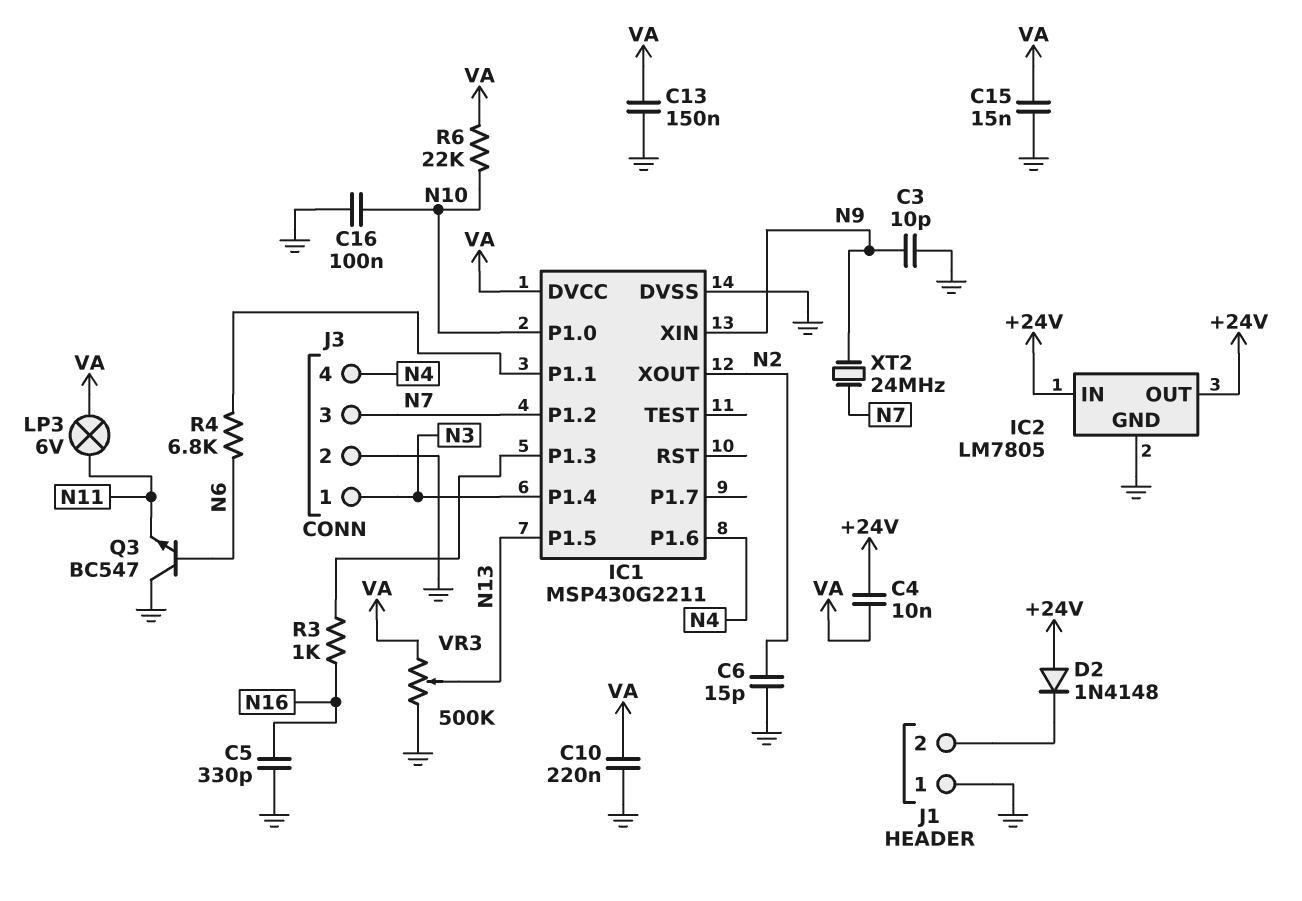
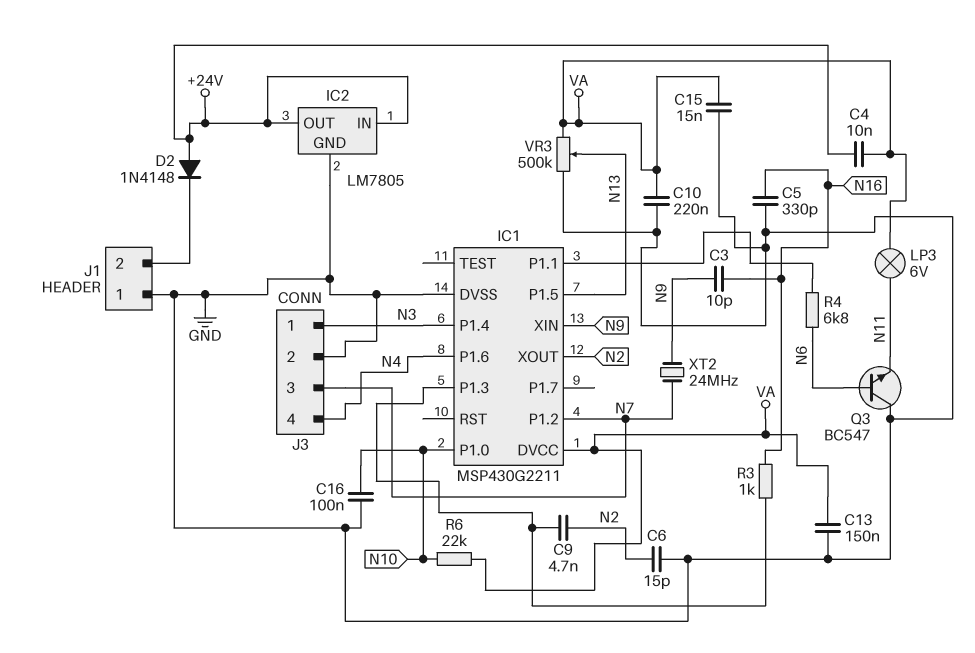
C3: 10pF (GND, N9) -> 10pF (N9, N16)
C9: none -> 4.7nF (IC1/P1.3, N2)

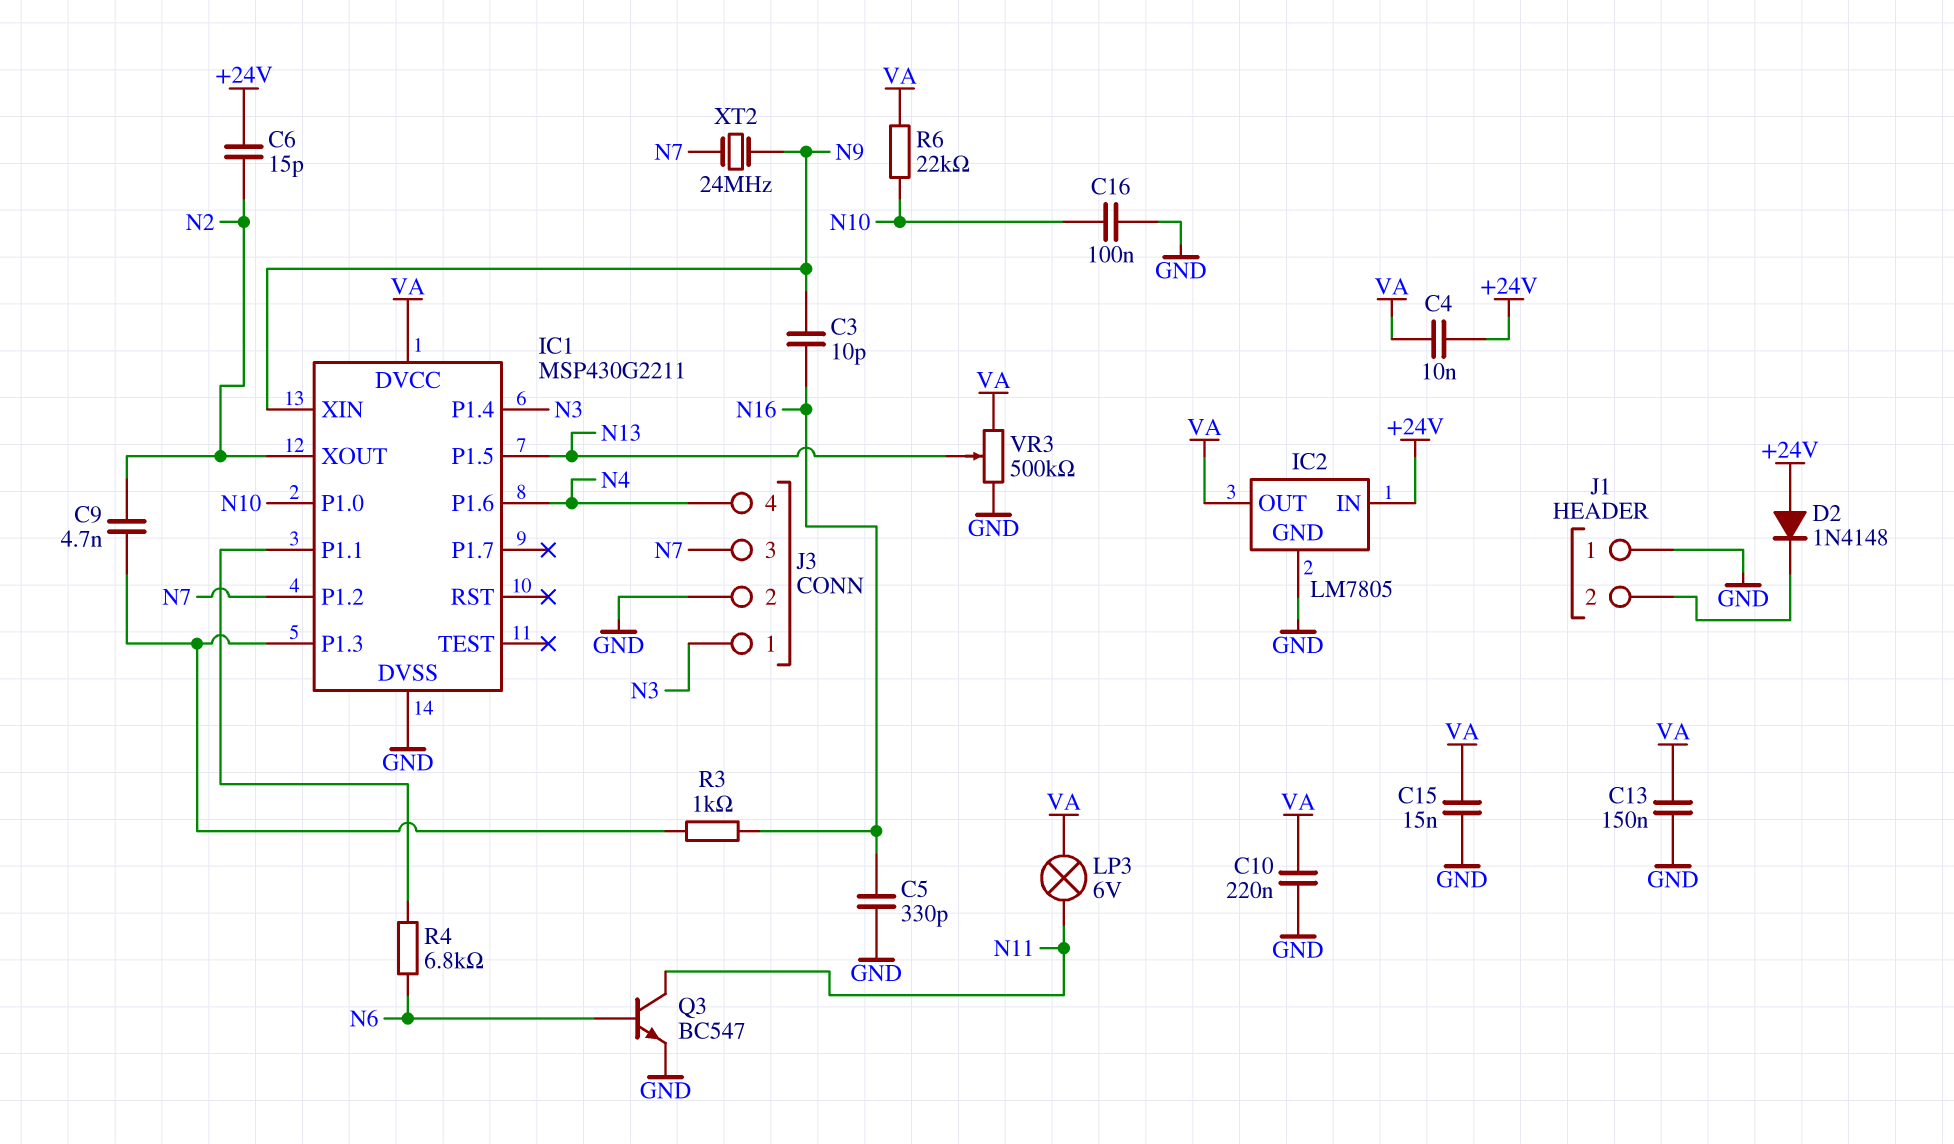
C6: 15pF (GND, N2) -> 15pF (+24V, N2)
IC2 pin OUT: +24V -> VA
Q3: NPN BC547 (B N6, C GND, E N11) -> NPN BC547 (B N6, C N11, E GND)

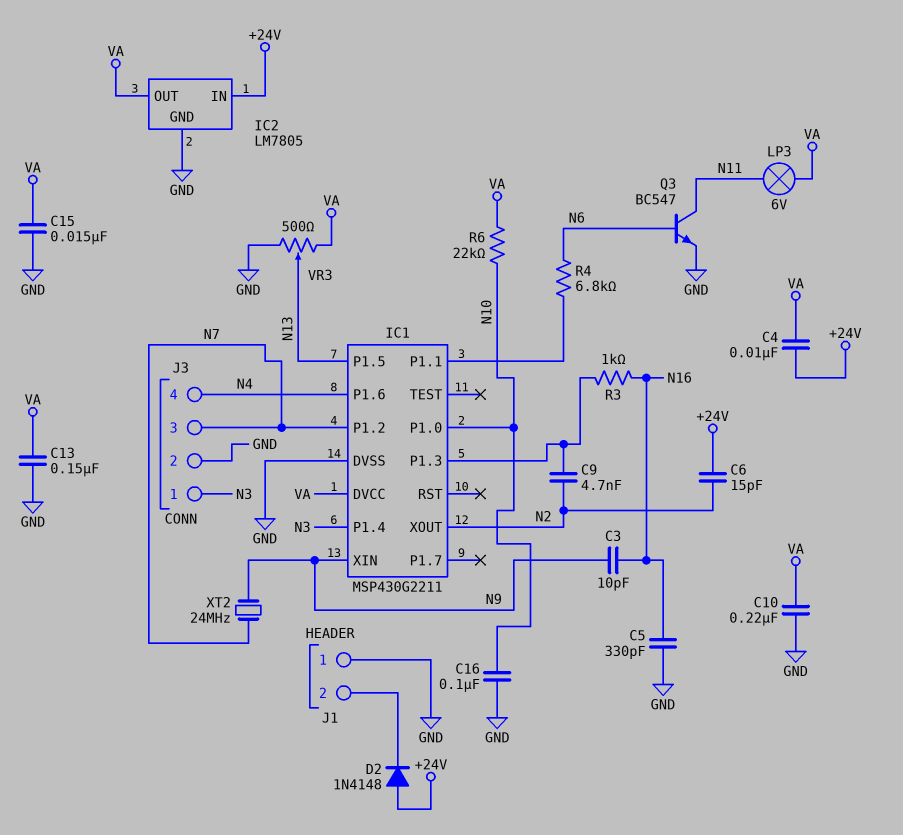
VR3: 500k (GND, VA, wiper N13) -> 500 (GND, VA, wiper N13)

